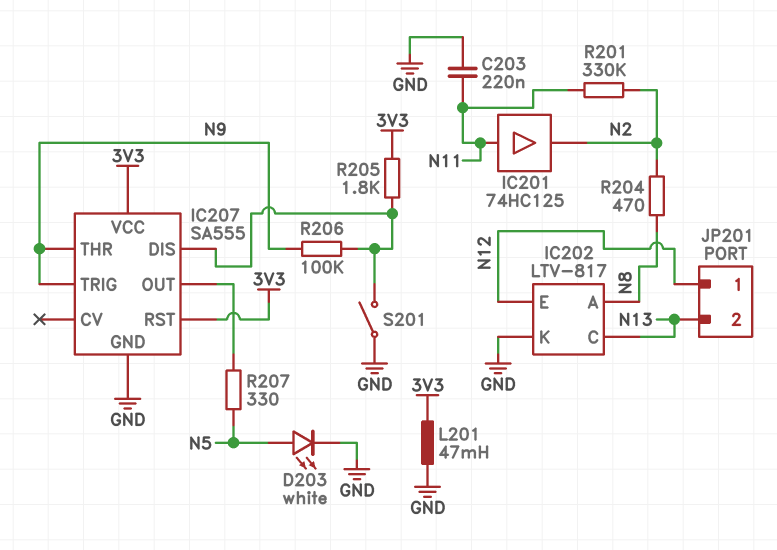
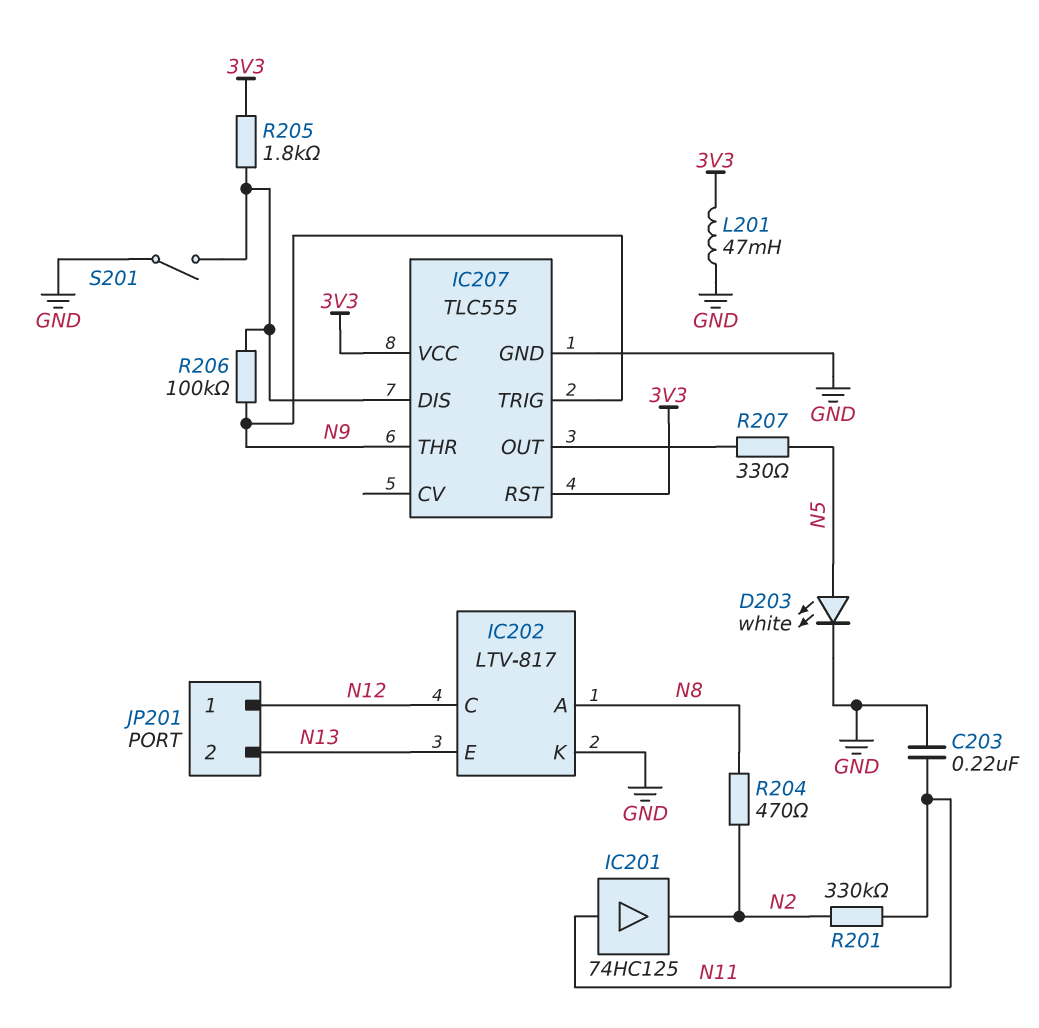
IC202 pin C: N13 -> N12
IC202 pin E: N12 -> N13
IC207: SA555 -> TLC555

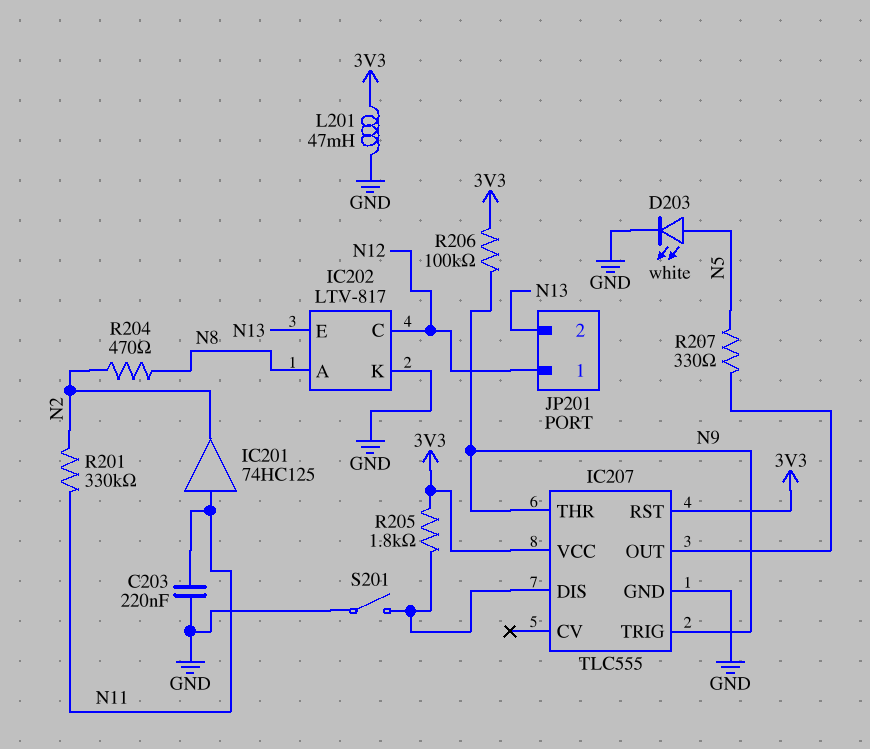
R206: 100k (IC207/DIS, N9) -> 100k (3V3, N9)

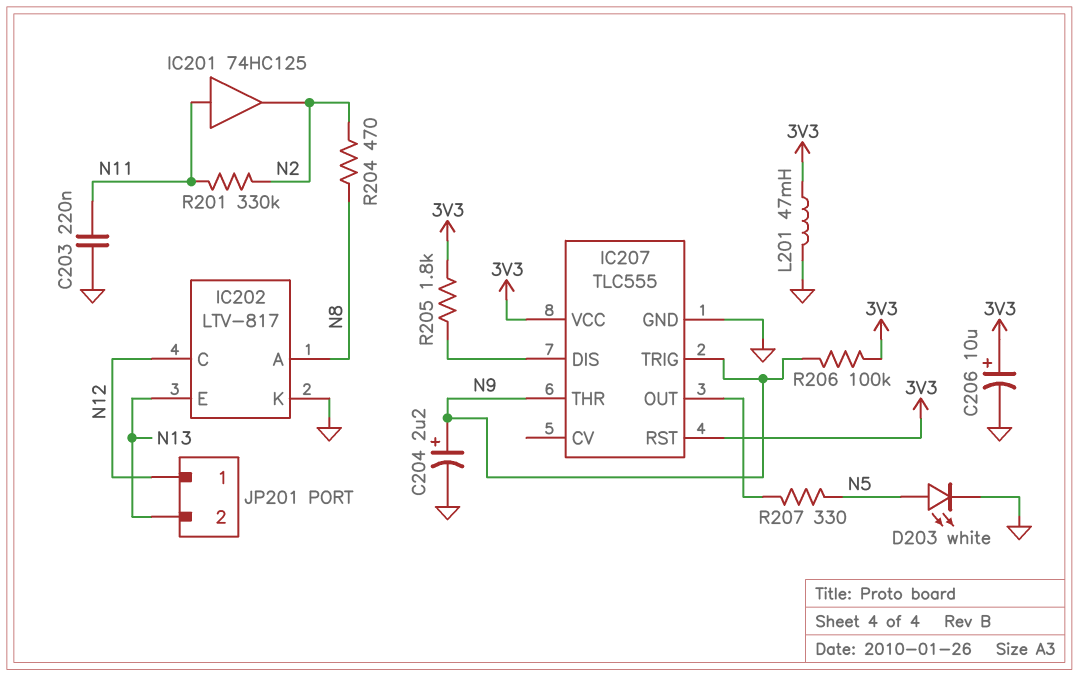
C204: none -> 2.2uF (plus N9, minus GND)
C206: none -> 10uF (plus 3V3, minus GND)
S201: switch (GND, IC207/DIS) -> none

